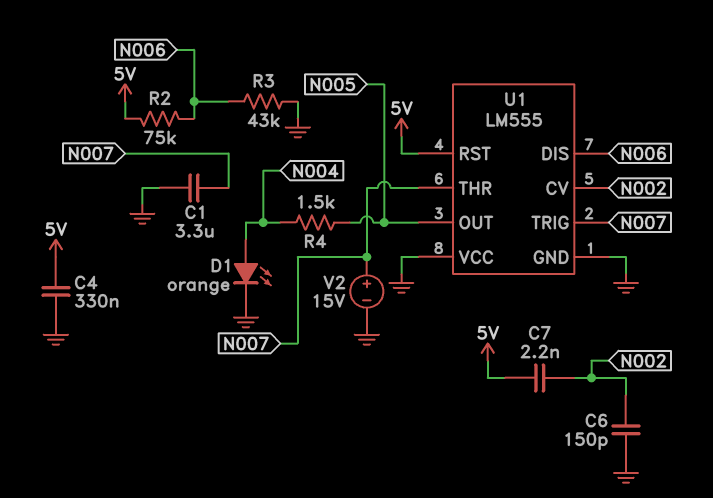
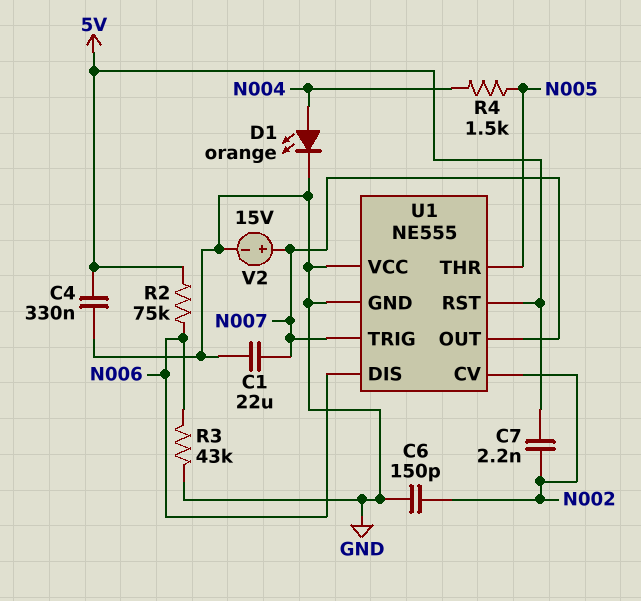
C1: 3.3uF (GND, N007) -> 22uF (GND, N007)
U1: LM555 -> NE555
U1 pin OUT: N005 -> N007
U1 pin THR: N007 -> N005

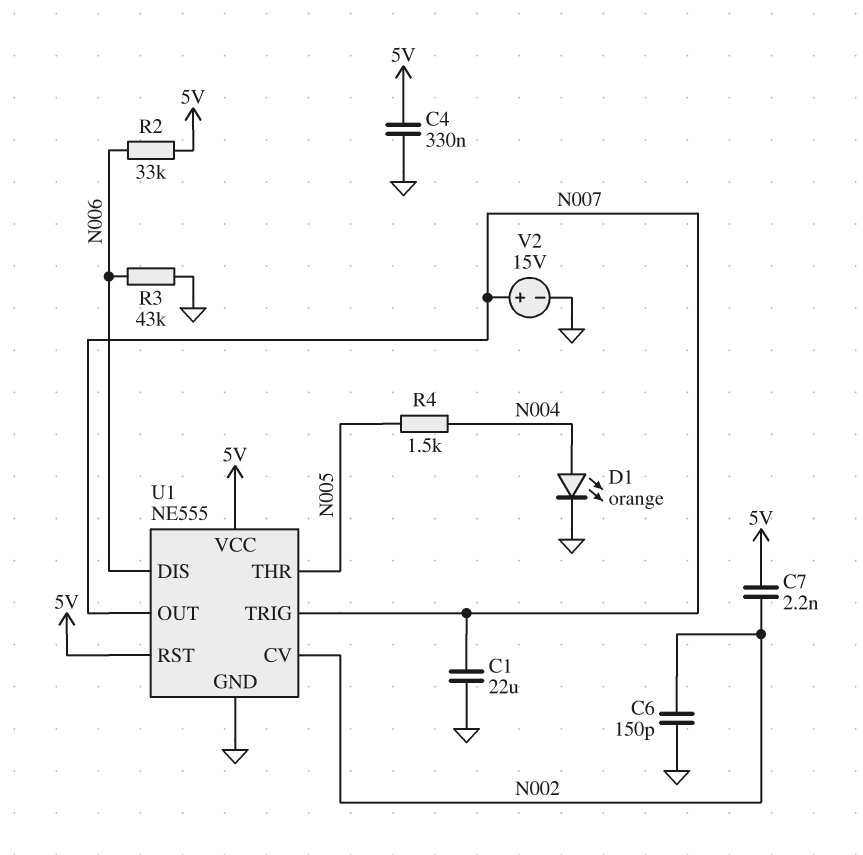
R2: 75k (5V, N006) -> 33k (5V, N006)
U1 pin VCC: GND -> 5V

